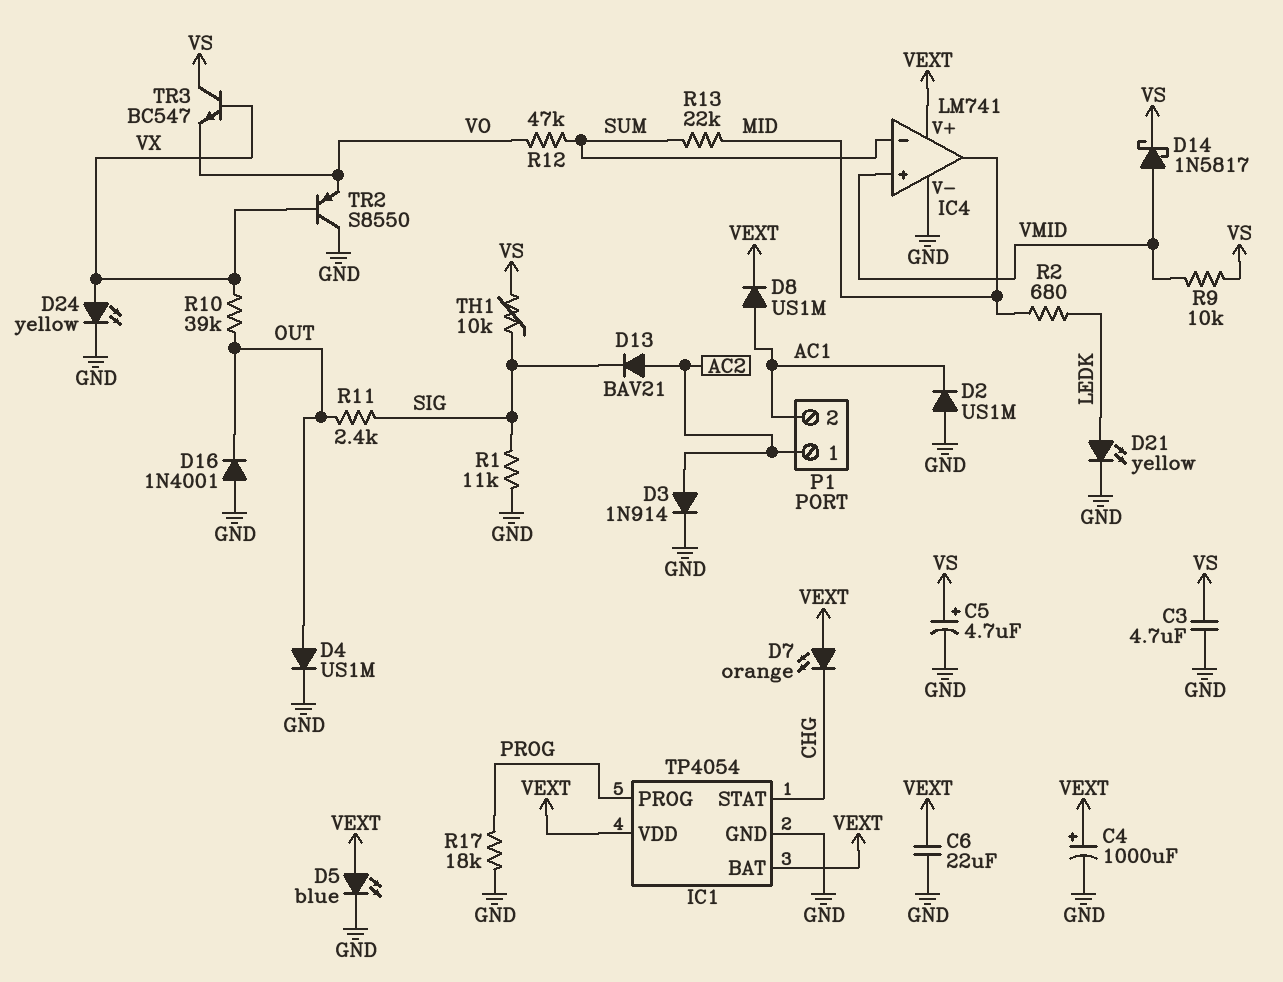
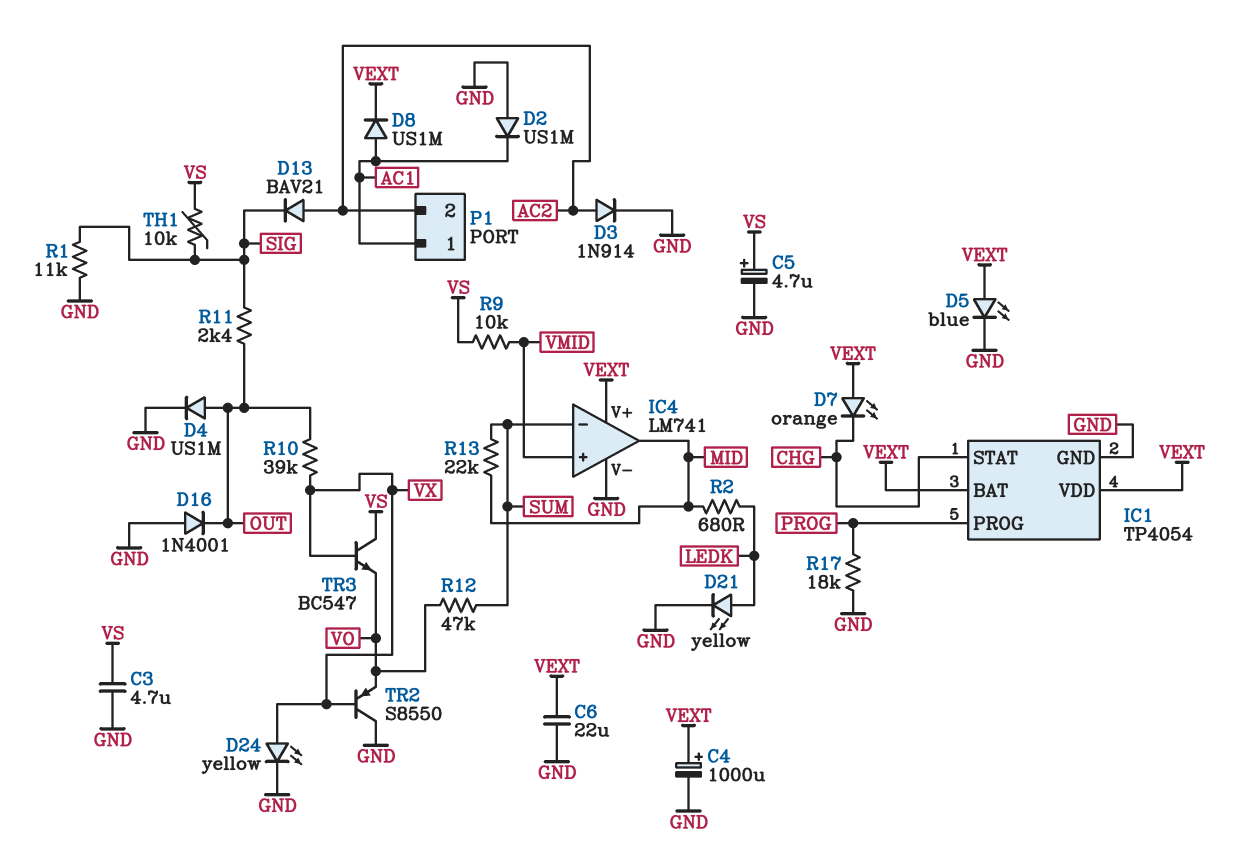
D14: schottky 1N5817 (A VMID, K VS) -> none
P1 pin 1: AC2 -> AC1
P1 pin 2: AC1 -> AC2

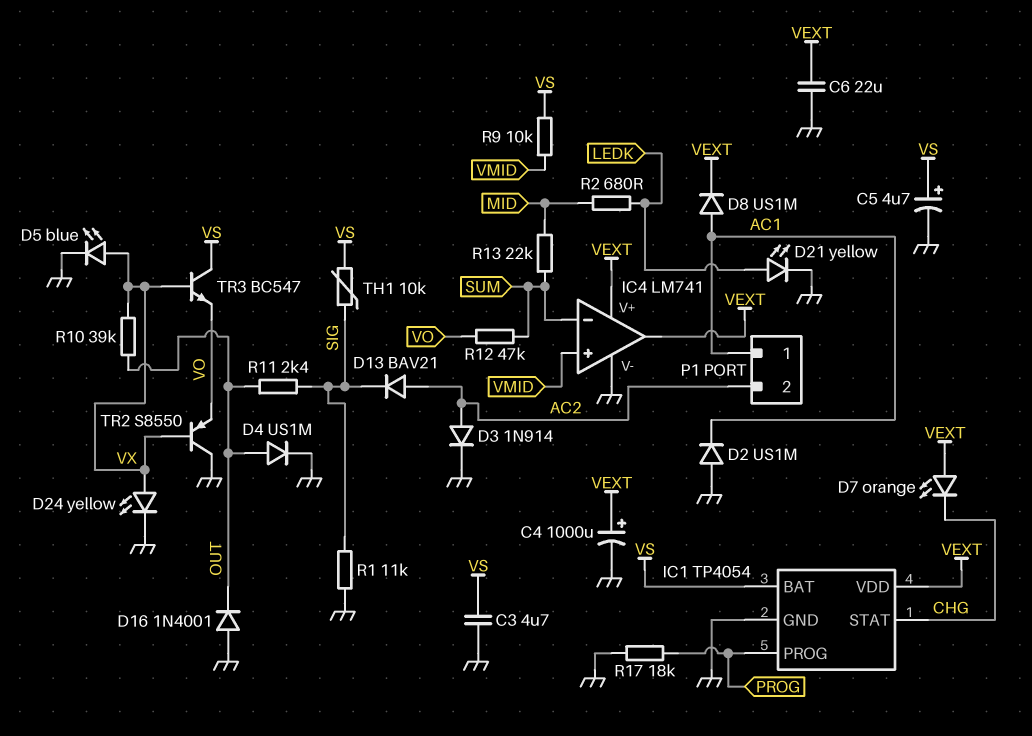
D5: LED blue (A VEXT, K GND) -> LED blue (A VX, K GND)
IC1 pin BAT: VEXT -> VS
IC4 pin out: MID -> VEXT

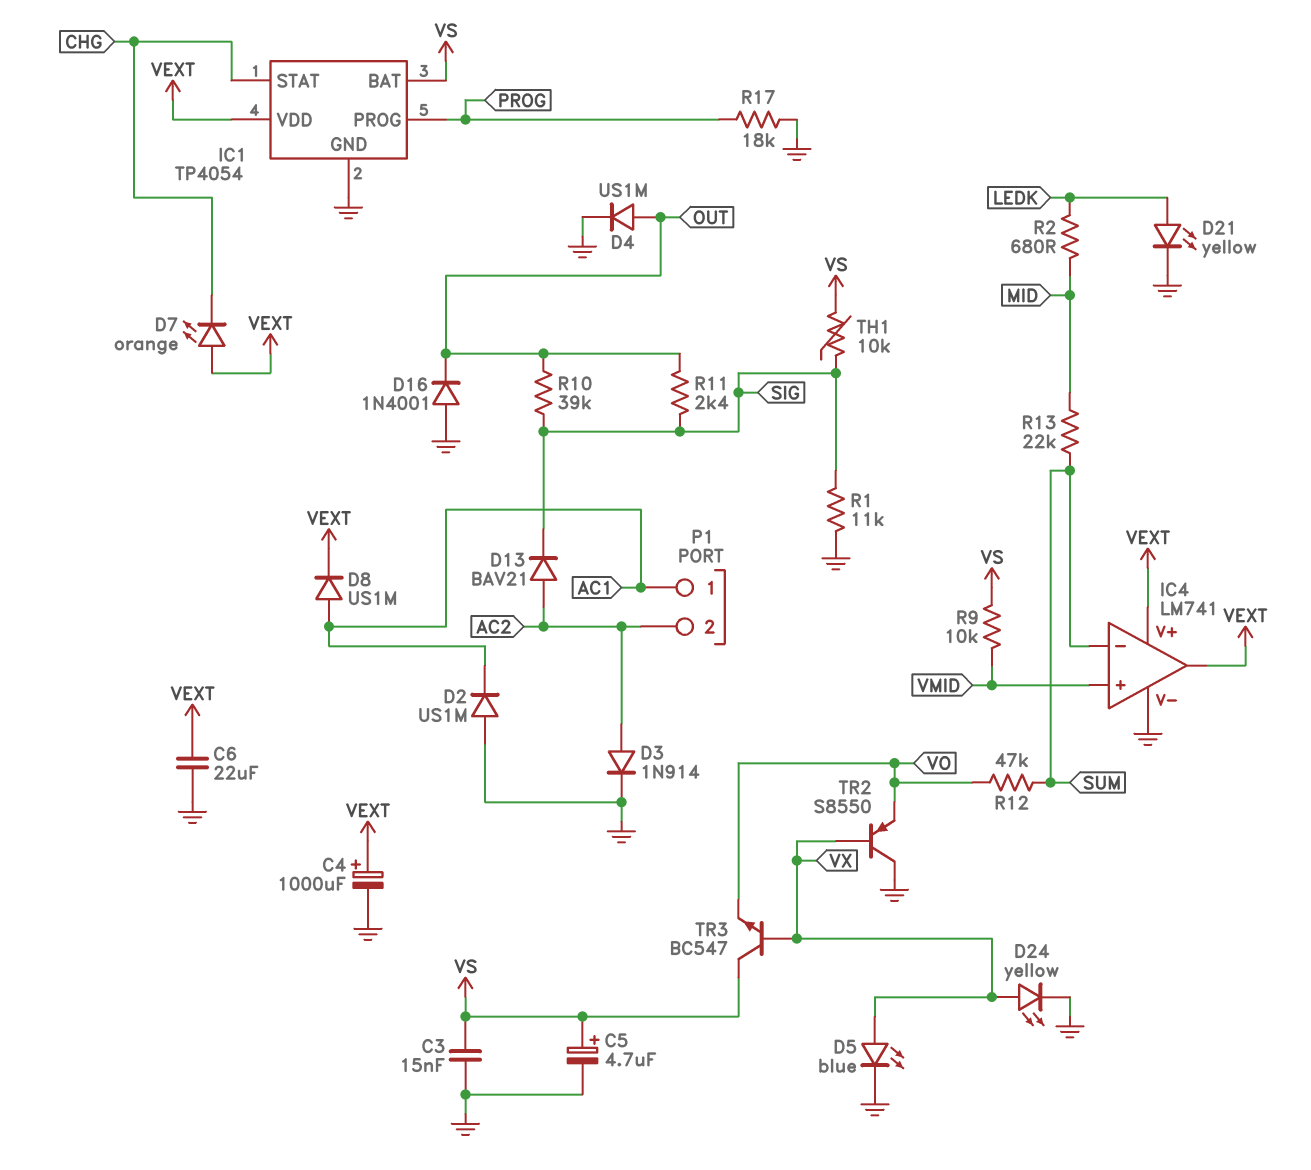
C3: 4.7uF (GND, VS) -> 15nF (GND, VS)
R10: 39k (OUT, VX) -> 39k (OUT, SIG)

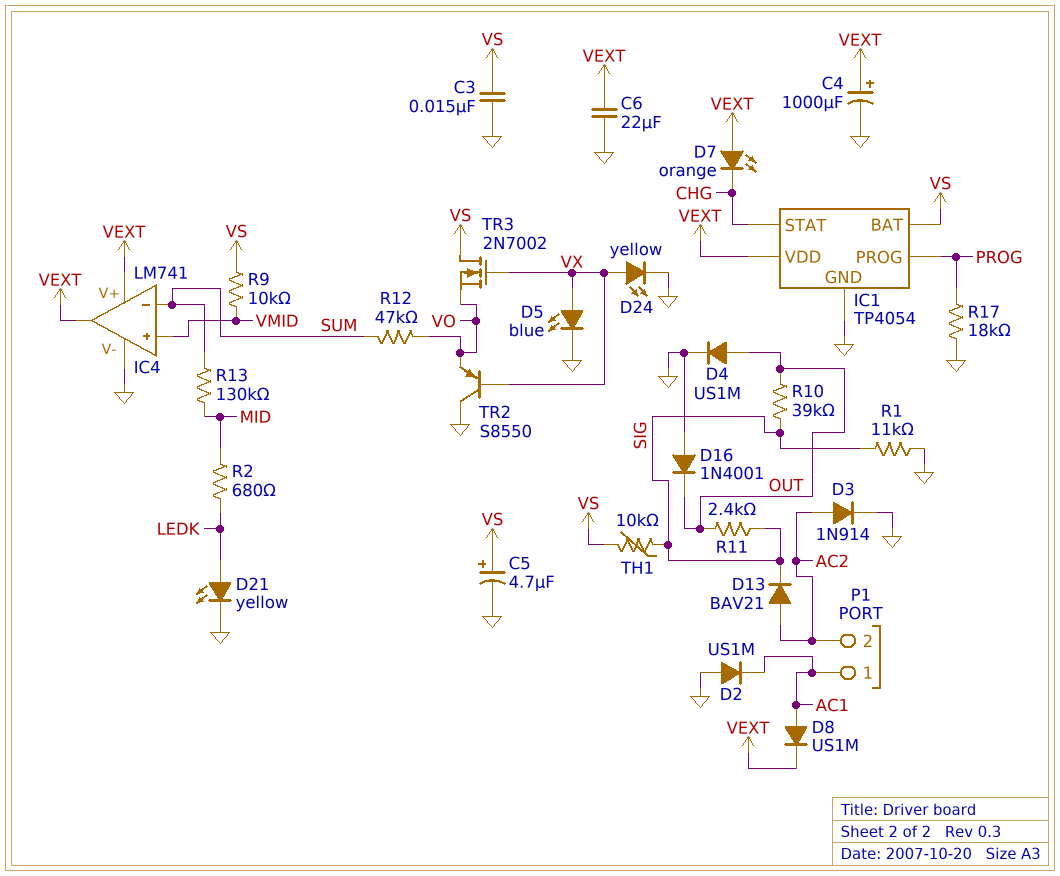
R13: 22k (MID, SUM) -> 130k (MID, SUM)
TR3: NPN BC547 (B VX, C VS, E VO) -> NMOS 2N7002 (G VX, D VS, S VO)

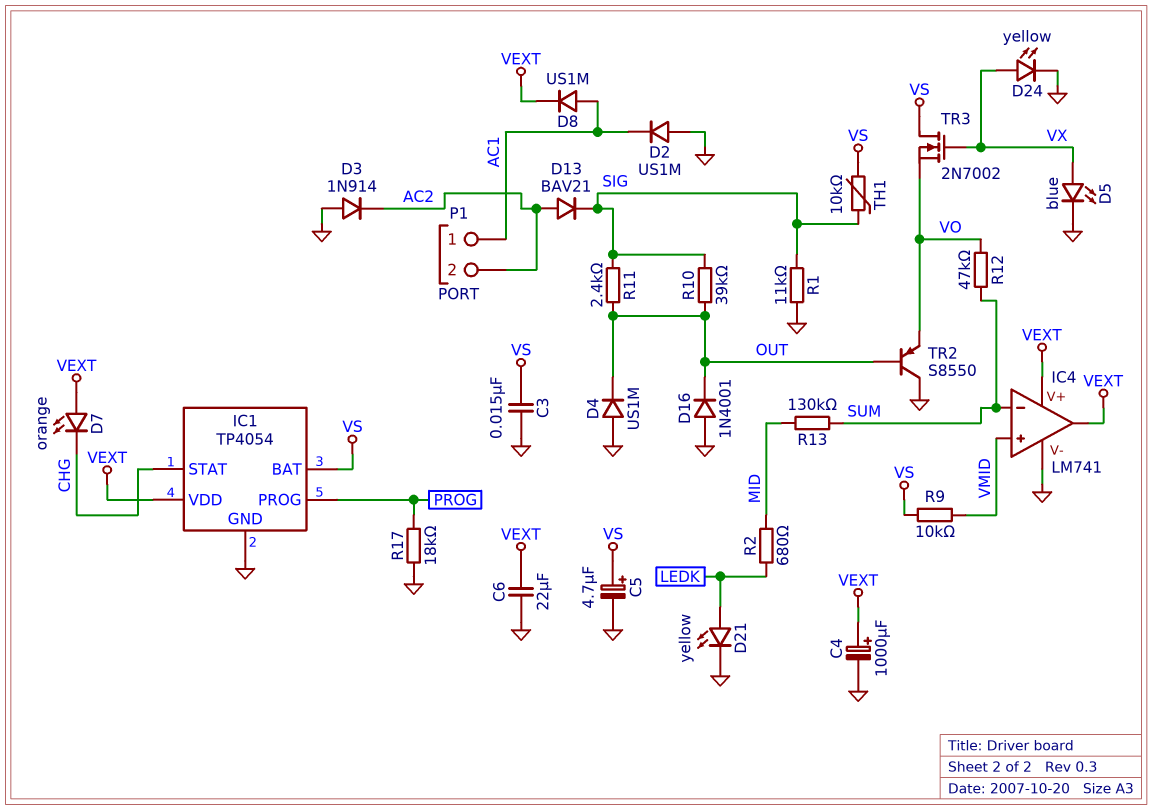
D3: diode 1N914 (A AC2, K GND) -> diode 1N914 (A GND, K AC2)
D4: diode US1M (A OUT, K GND) -> diode US1M (A GND, K OUT)
TR2: PNP S8550 (B VX, C GND, E VO) -> PNP S8550 (B OUT, C GND, E VO)

